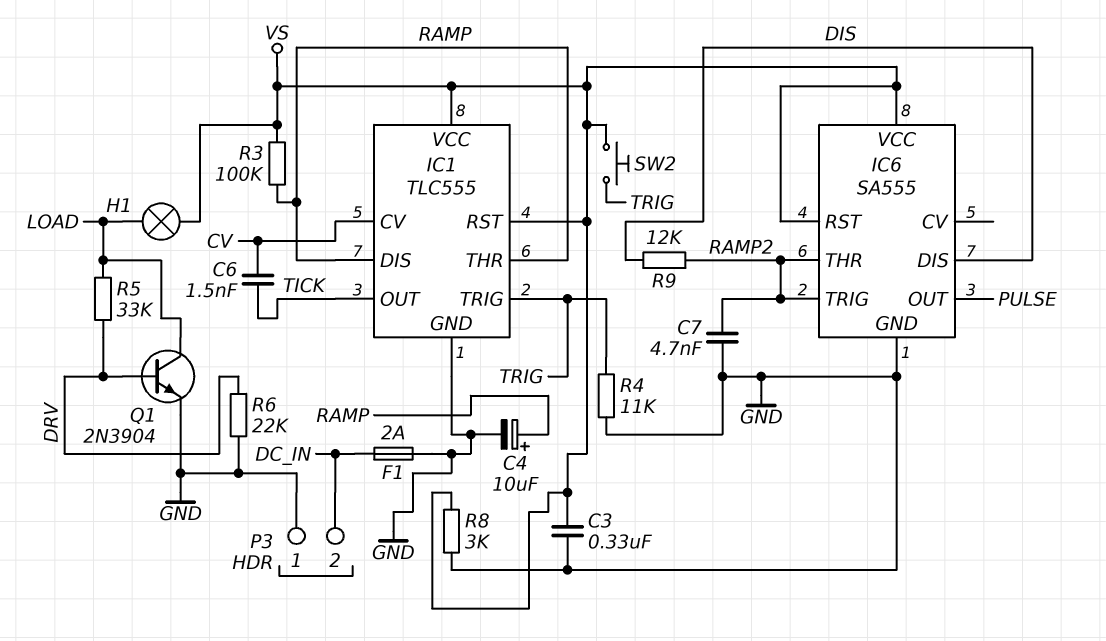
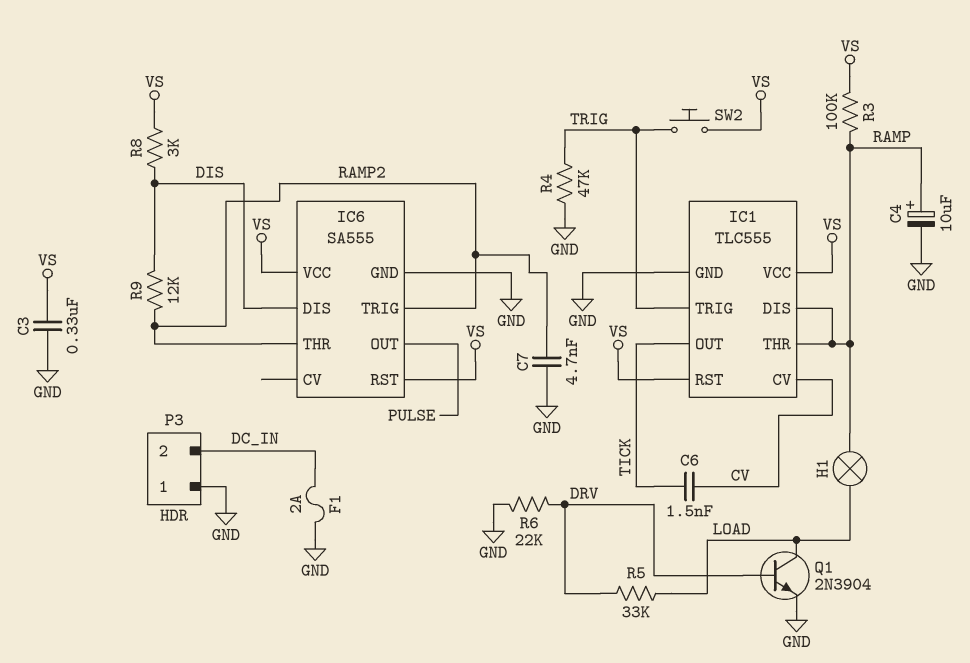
H1: lamp (LOAD, VS) -> lamp (LOAD, RAMP)
R4: 11k (GND, TRIG) -> 47k (GND, TRIG)
R8: 3k (GND, VS) -> 3k (DIS, VS)

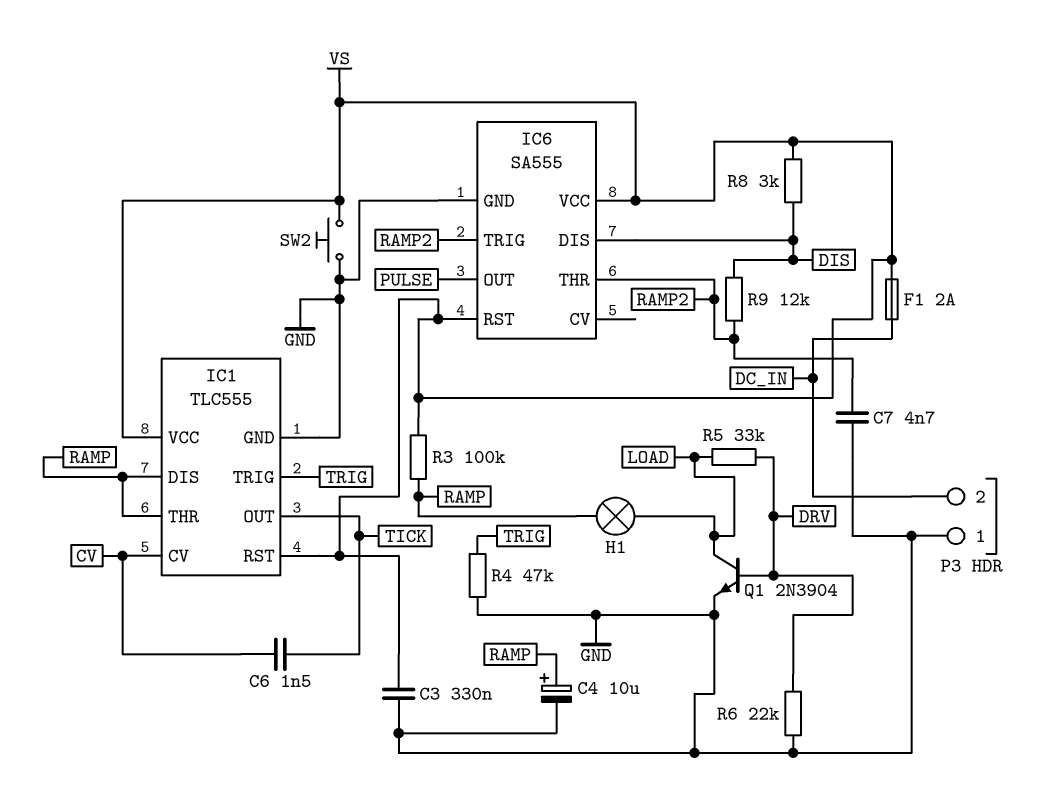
F1: 2A (DC_IN, GND) -> 2A (DC_IN, VS)
SW2: button (TRIG, VS) -> button (GND, VS)

